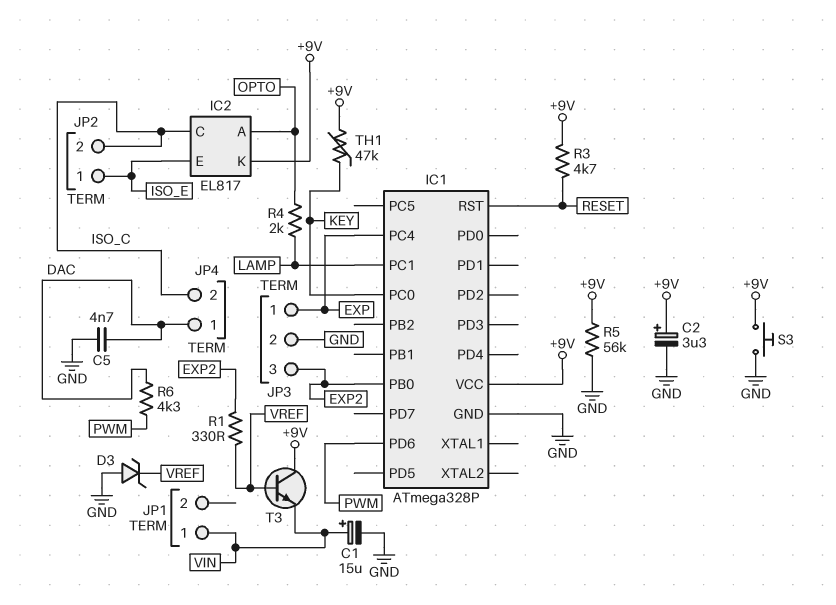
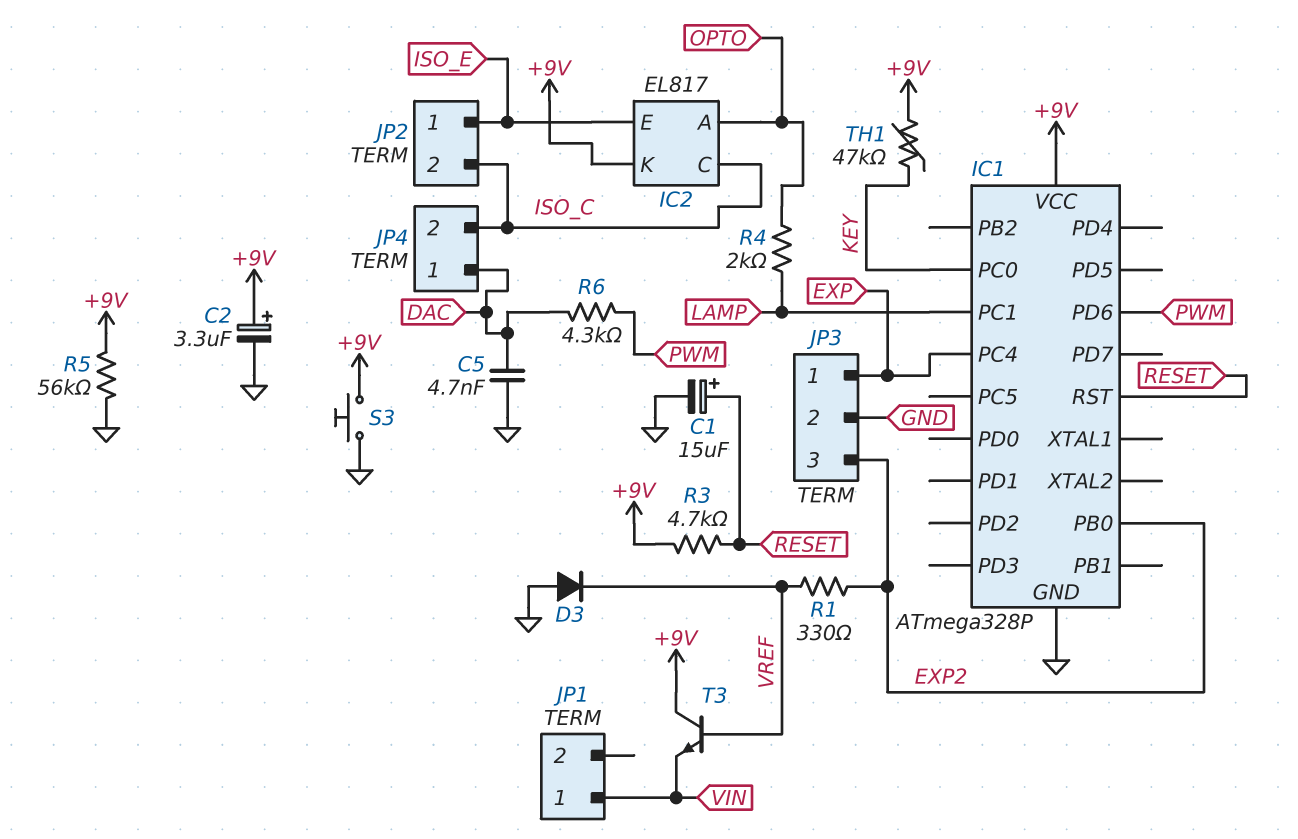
C1: 15uF (plus VIN, minus GND) -> 15uF (plus RESET, minus GND)
D3: zener (A GND, K VREF) -> diode (A GND, K VREF)

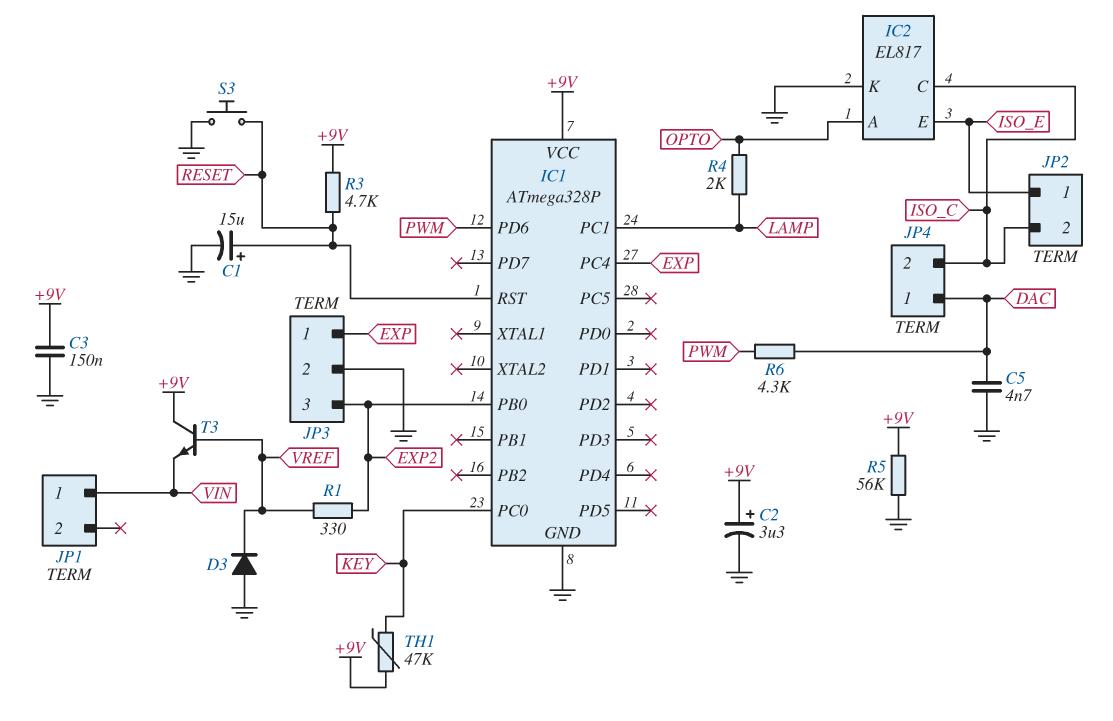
C3: none -> 150nF (+9V, GND)
IC2 pin K: +9V -> GND
S3: button (+9V, GND) -> button (GND, RESET)

